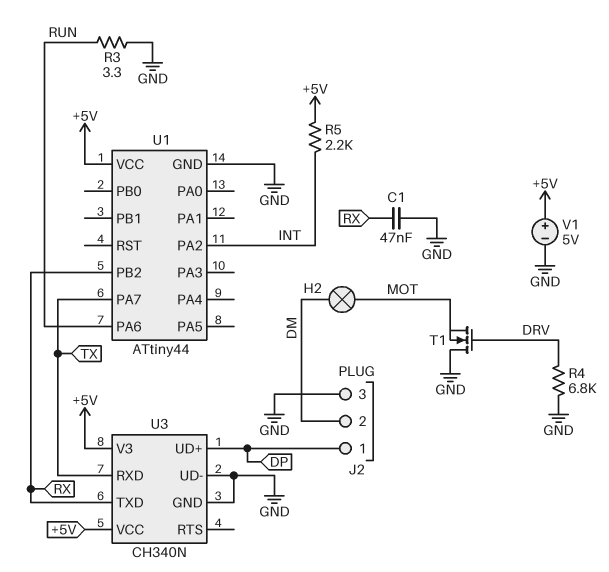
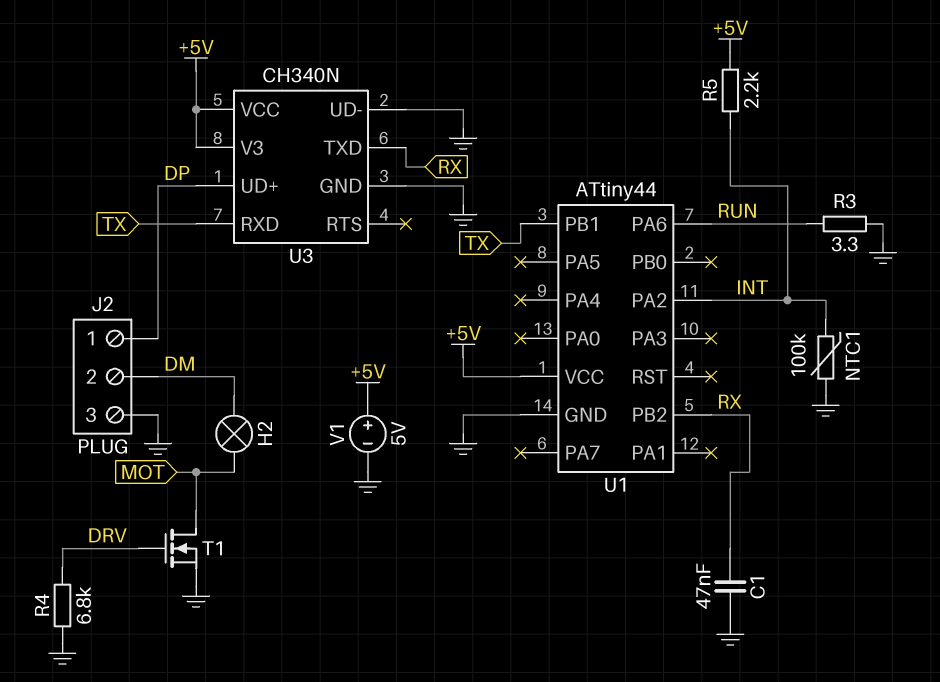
NTC1: none -> 100k (GND, INT)
T1: NMOS (G DRV, D GND, S MOT) -> NMOS (G DRV, D MOT, S GND)
U1 pin PA7: TX -> none
U1 pin PB1: none -> TX

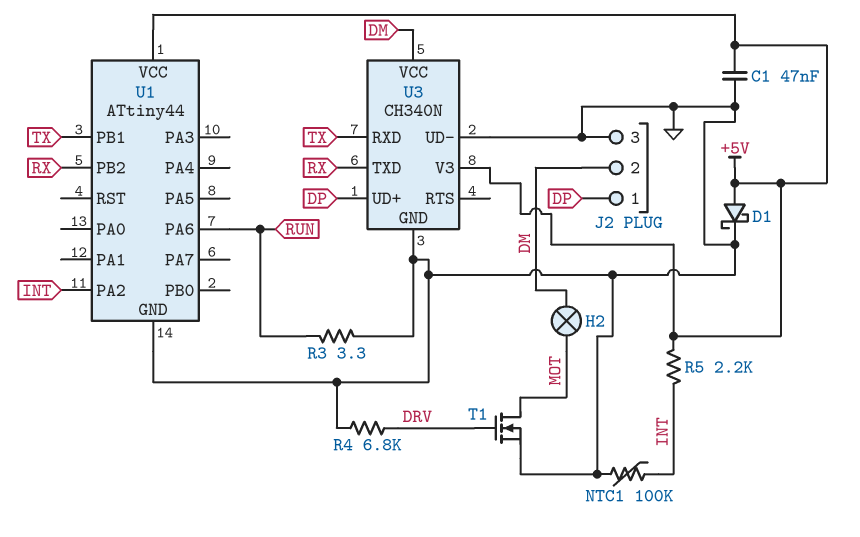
C1: 47nF (GND, RX) -> 47nF (+5V, GND)
D1: none -> schottky (A +5V, K GND)
U3 pin VCC: +5V -> DM
V1: 5V (plus +5V, minus GND) -> none

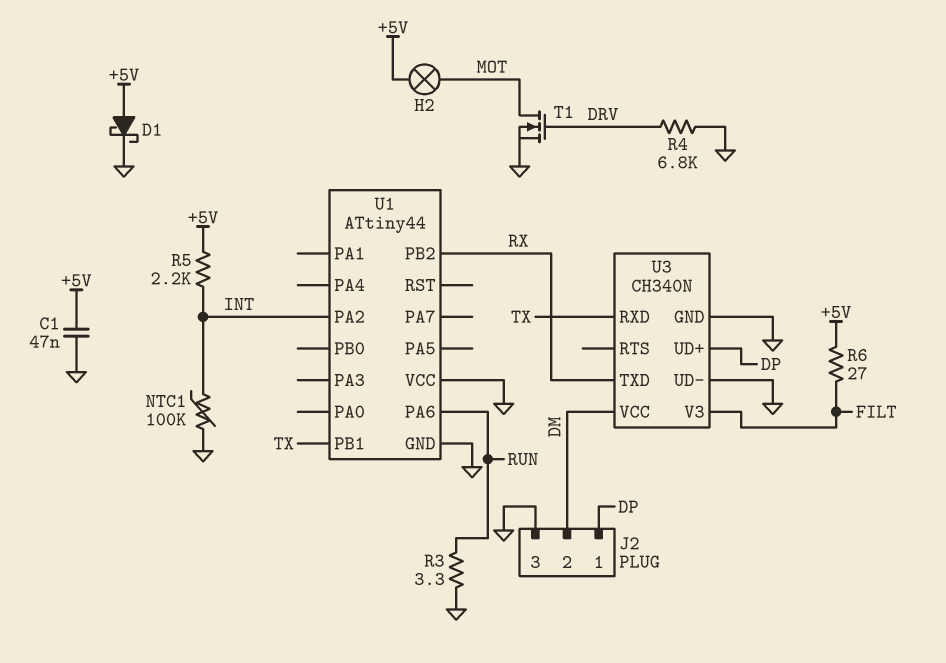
H2: lamp (DM, MOT) -> lamp (+5V, MOT)
R6: none -> 27 (+5V, FILT)
U1 pin VCC: +5V -> GND
U3 pin V3: +5V -> FILT

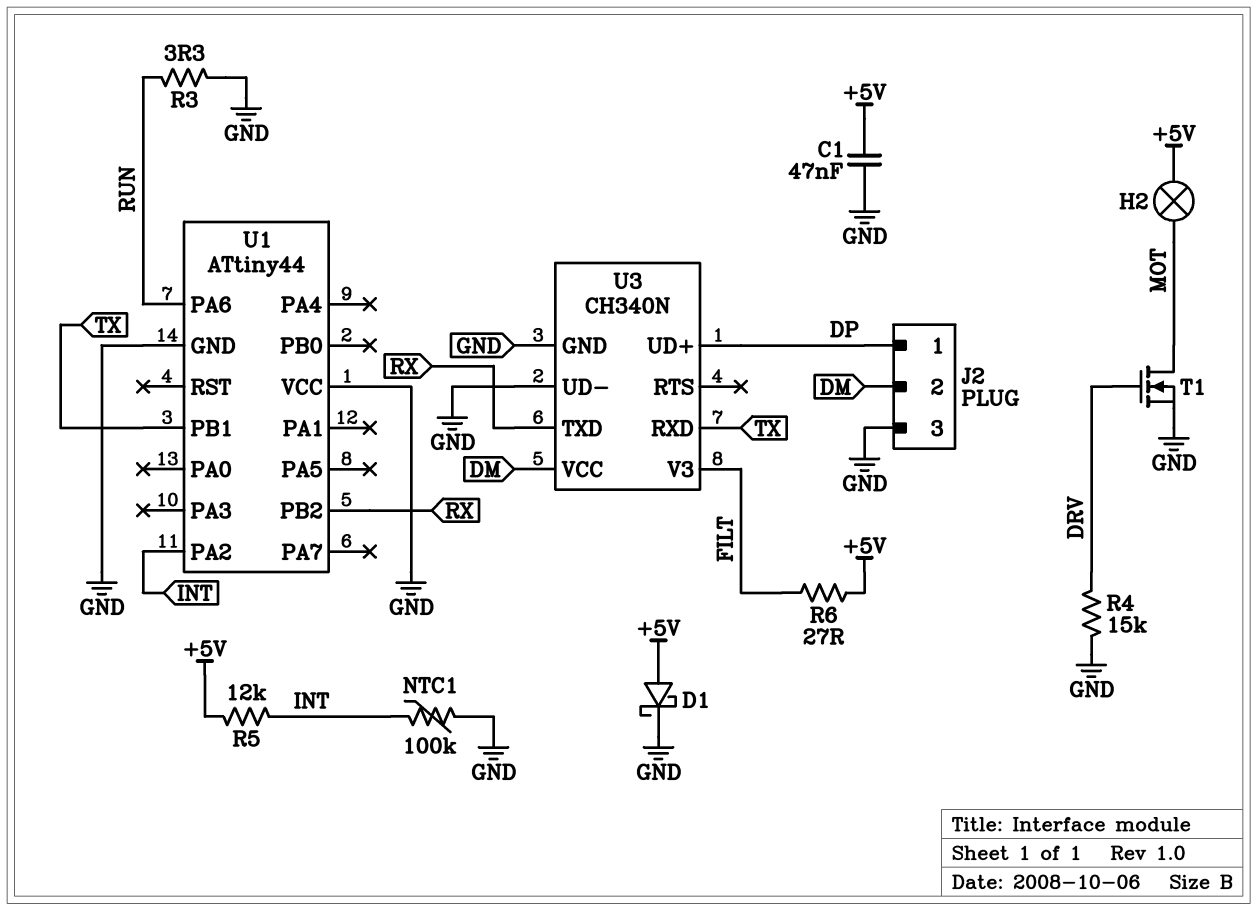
R4: 6.8k (DRV, GND) -> 15k (DRV, GND)
R5: 2.2k (+5V, INT) -> 12k (+5V, INT)

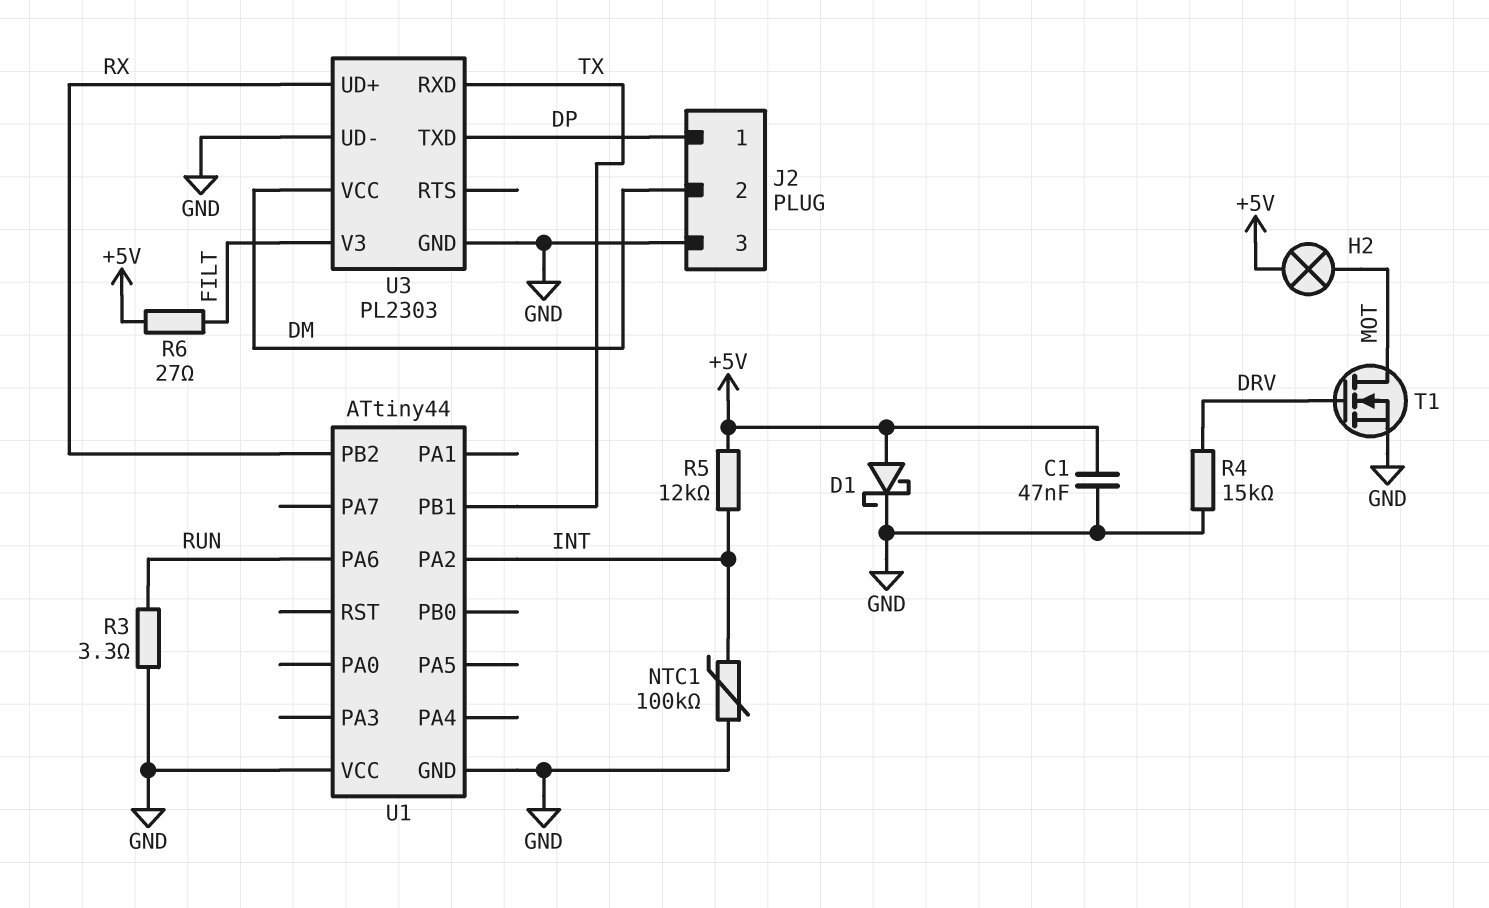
U3: CH340N -> PL2303
U3 pin TXD: RX -> DP
U3 pin UD+: DP -> RX

